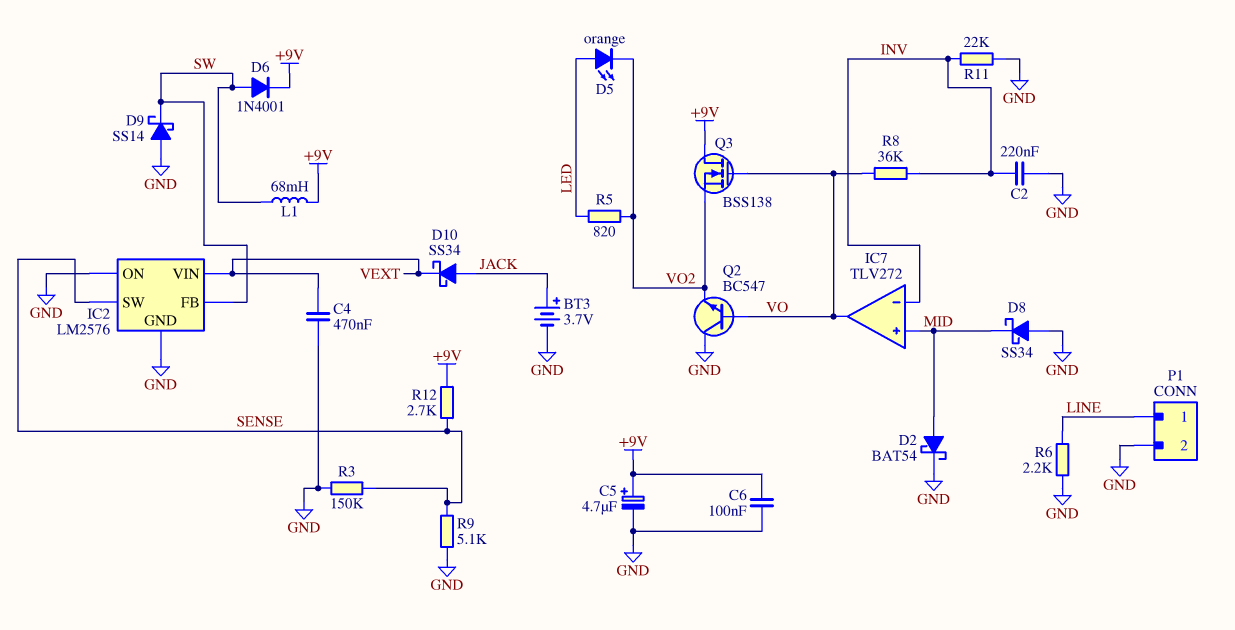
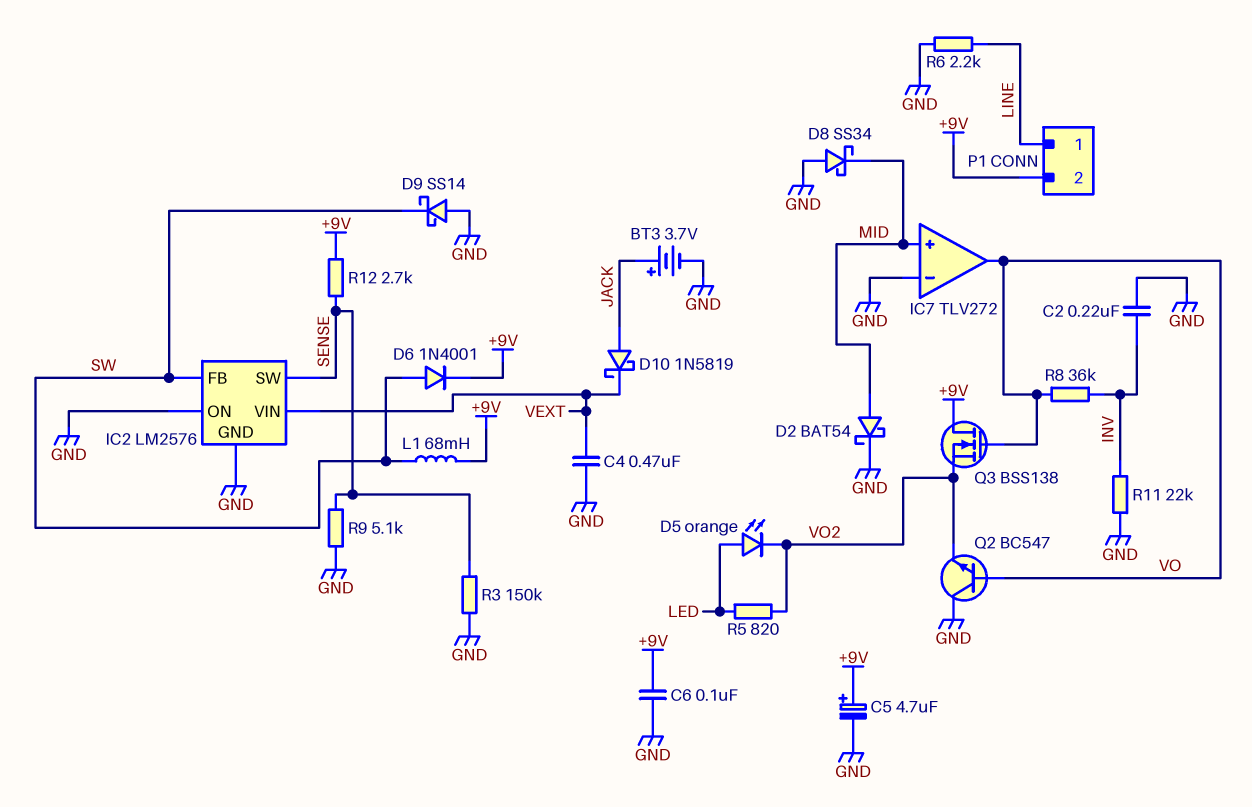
D10: schottky SS34 (A JACK, K VEXT) -> schottky 1N5819 (A JACK, K VEXT)
IC7 pin in-: INV -> GND
P1 pin 2: GND -> +9V

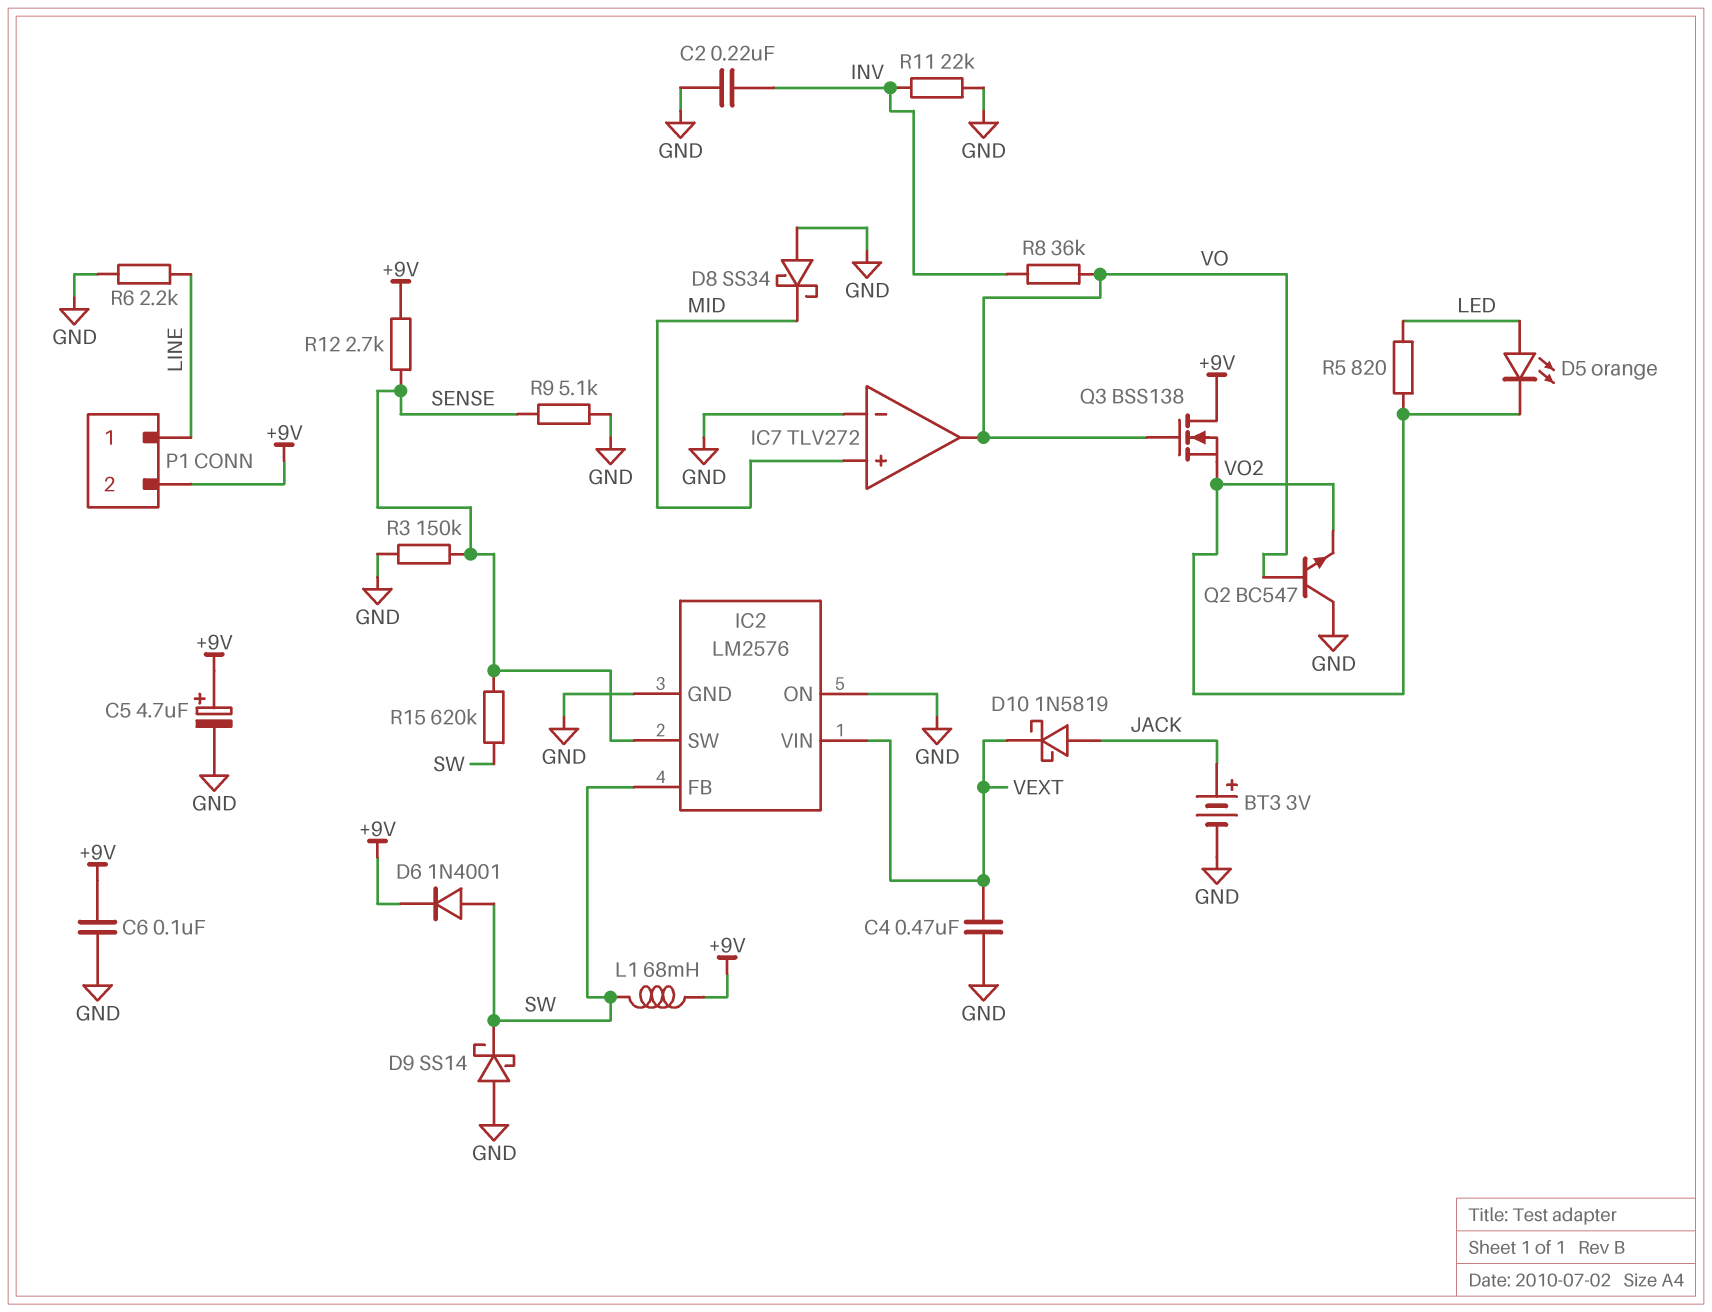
BT3: 3.7V (plus JACK, minus GND) -> 3V (plus JACK, minus GND)
D2: schottky BAT54 (A MID, K GND) -> none
R15: none -> 620k (SENSE, SW)

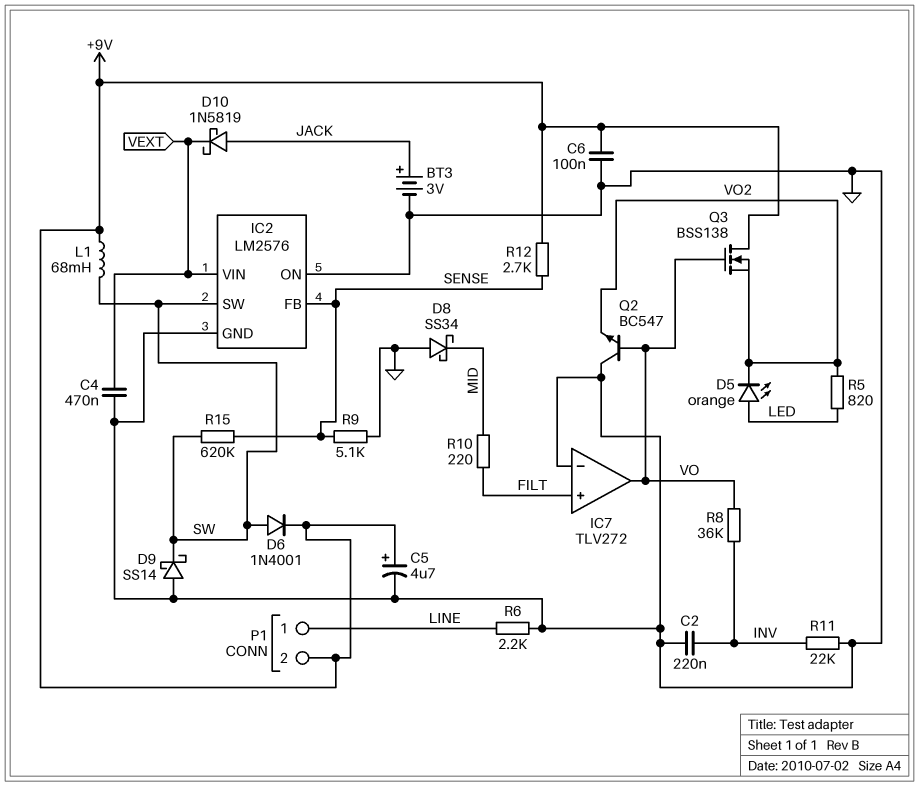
IC2 pin FB: SW -> SENSE
IC2 pin SW: SENSE -> SW
IC7 pin in+: MID -> FILT
R3: 150k (GND, SENSE) -> none
R10: none -> 220 (FILT, MID)

